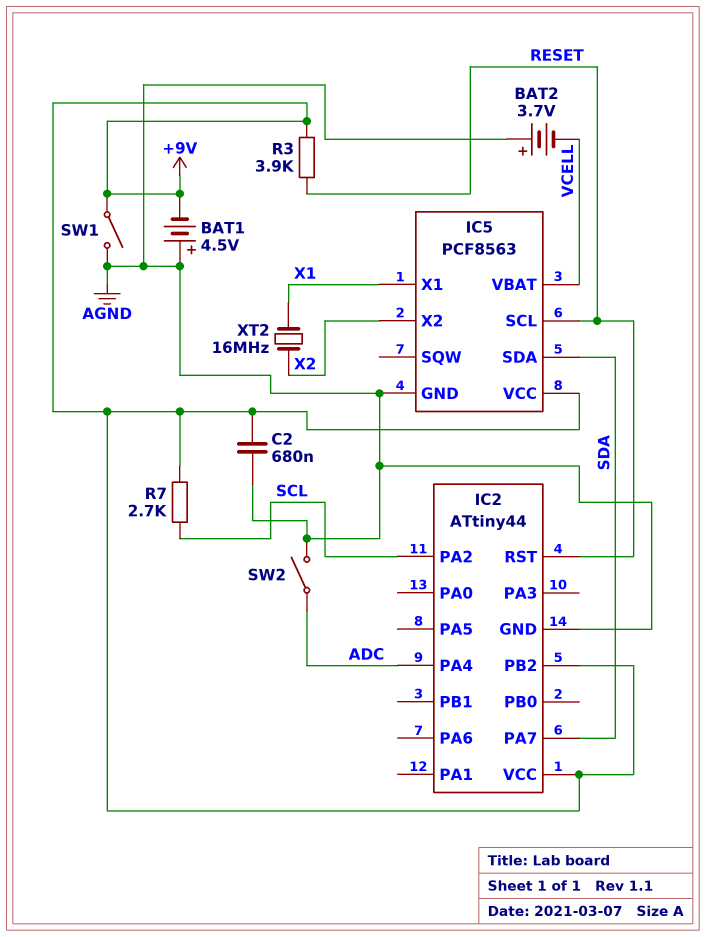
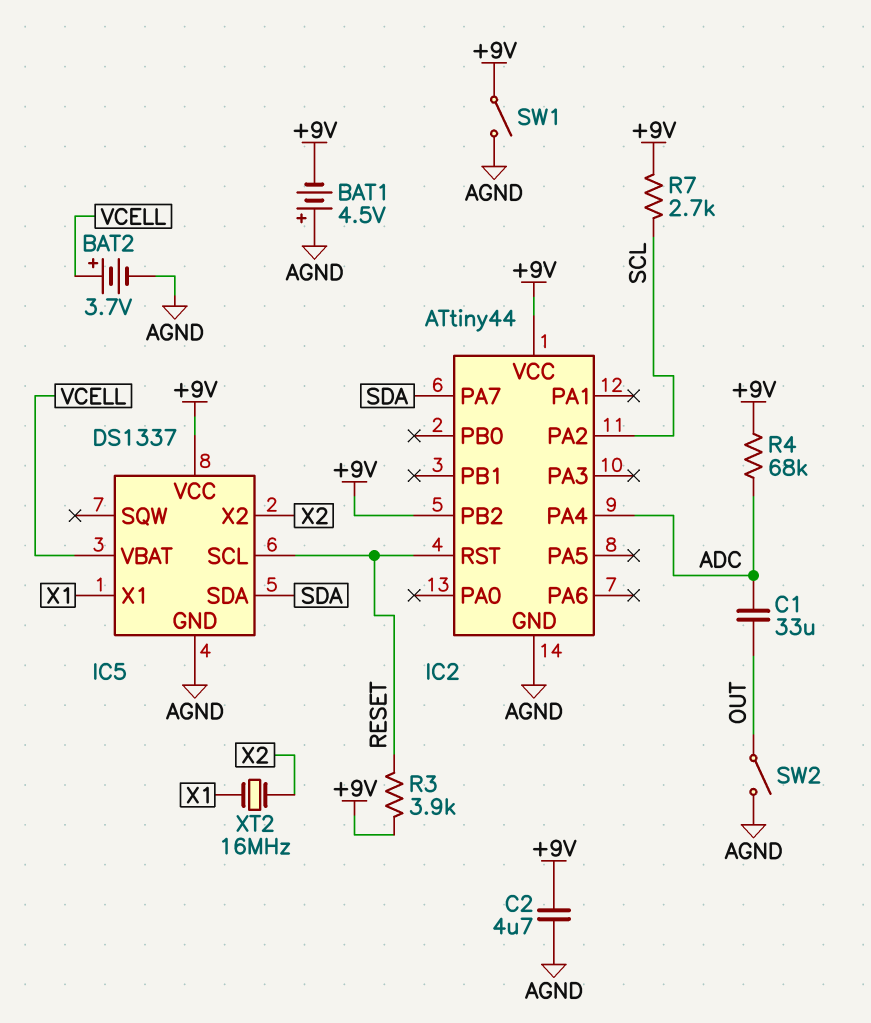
BAT2: 3.7V (plus AGND, minus VCELL) -> 3.7V (plus VCELL, minus AGND)
C1: none -> 33uF (ADC, OUT)
C2: 680nF (+9V, AGND) -> 4.7uF (+9V, AGND)
IC5: PCF8563 -> DS1337
R4: none -> 68k (+9V, ADC)
SW2: switch (ADC, AGND) -> switch (AGND, OUT)

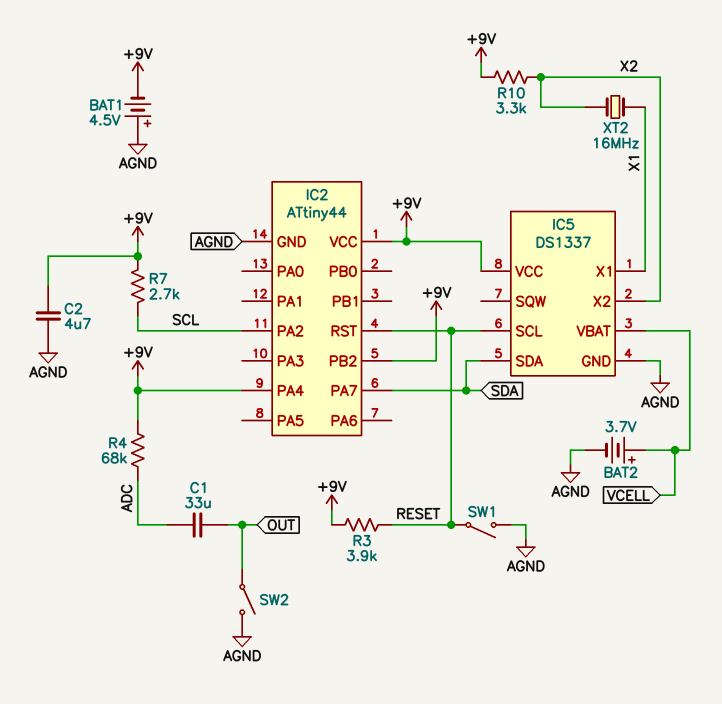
IC2 pin PA4: ADC -> +9V
R10: none -> 3.3k (+9V, X2)
SW1: switch (+9V, AGND) -> switch (AGND, RESET)

